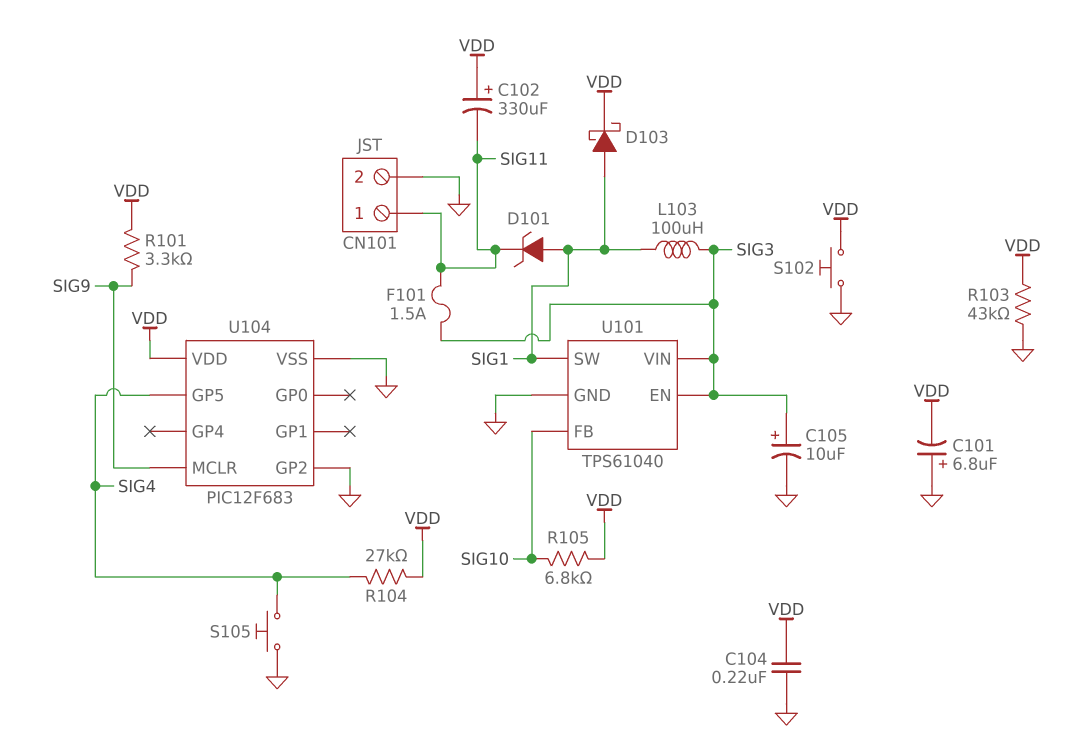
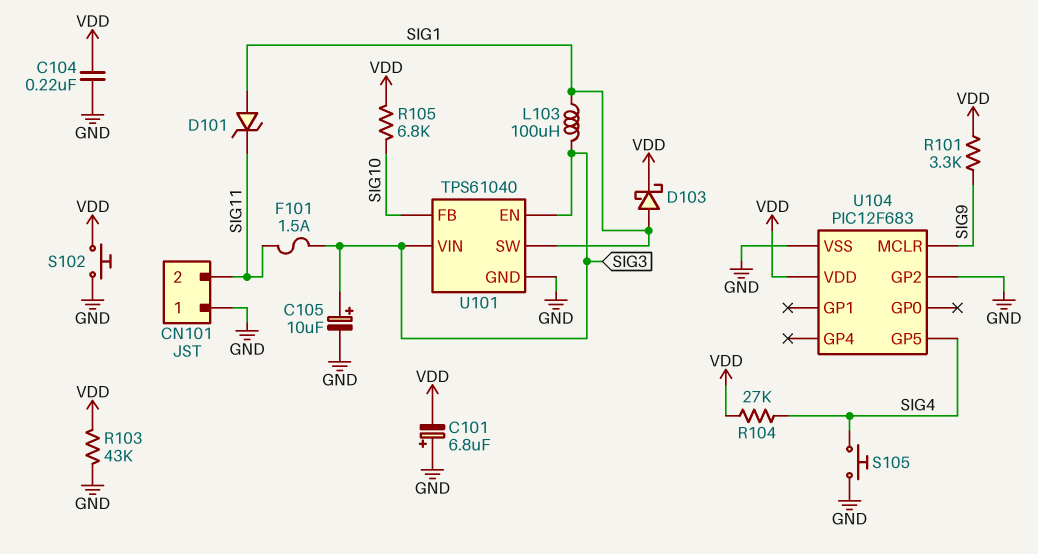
C102: 330uF (plus VDD, minus SIG11) -> none
CN101 pin 1: SIG11 -> GND
CN101 pin 2: GND -> SIG11

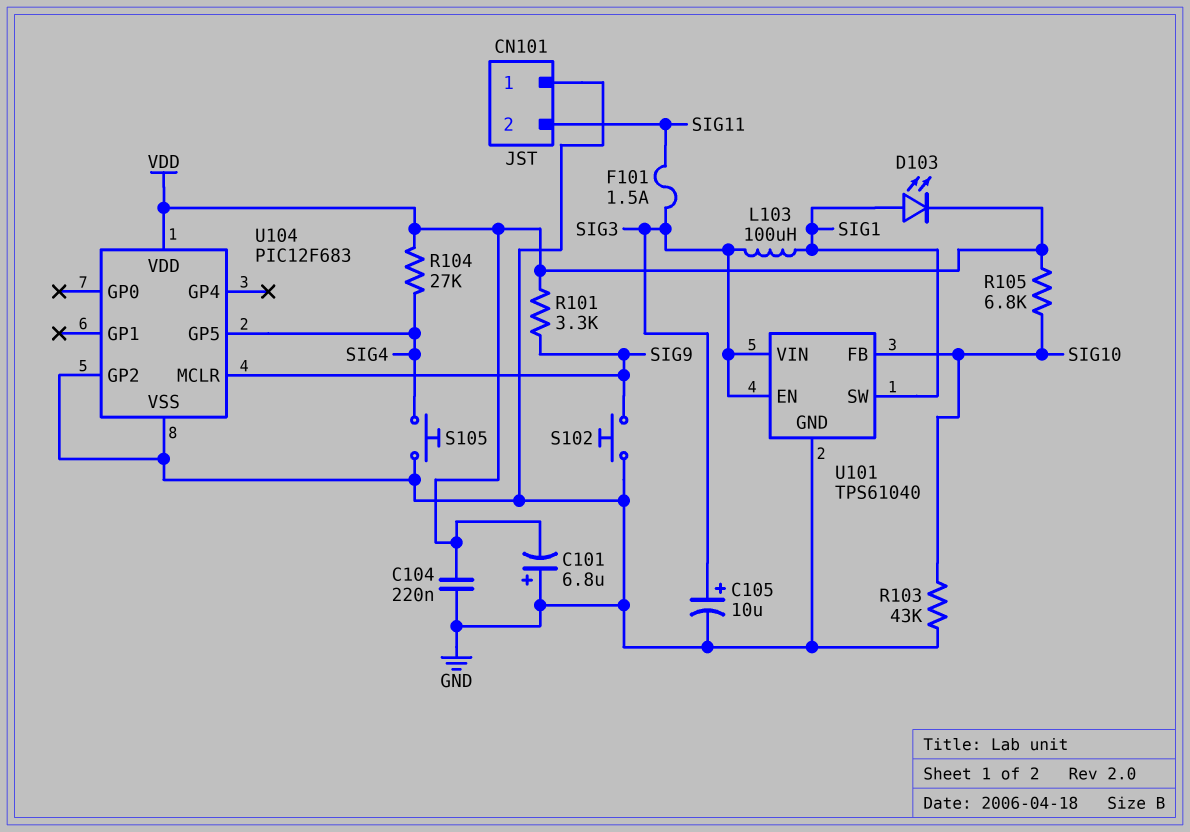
D101: zener (A SIG1, K SIG11) -> none
D103: schottky (A SIG1, K VDD) -> LED (A SIG1, K VDD)
R103: 43k (GND, VDD) -> 43k (GND, SIG10)
S102: button (GND, VDD) -> button (GND, SIG9)

